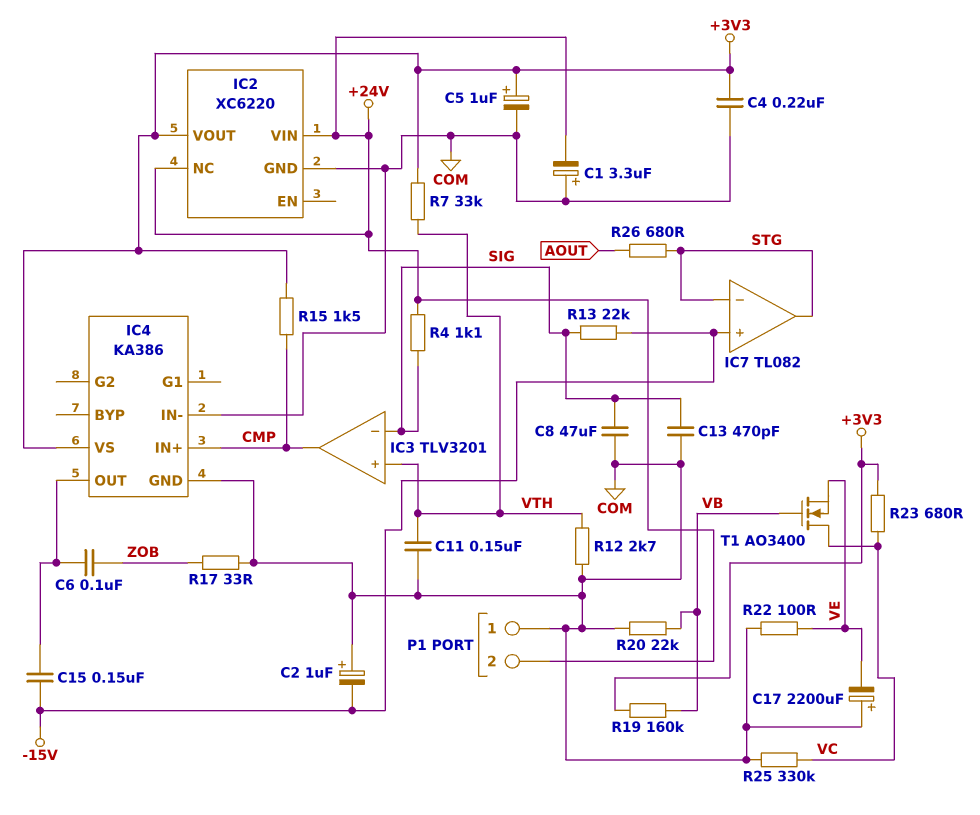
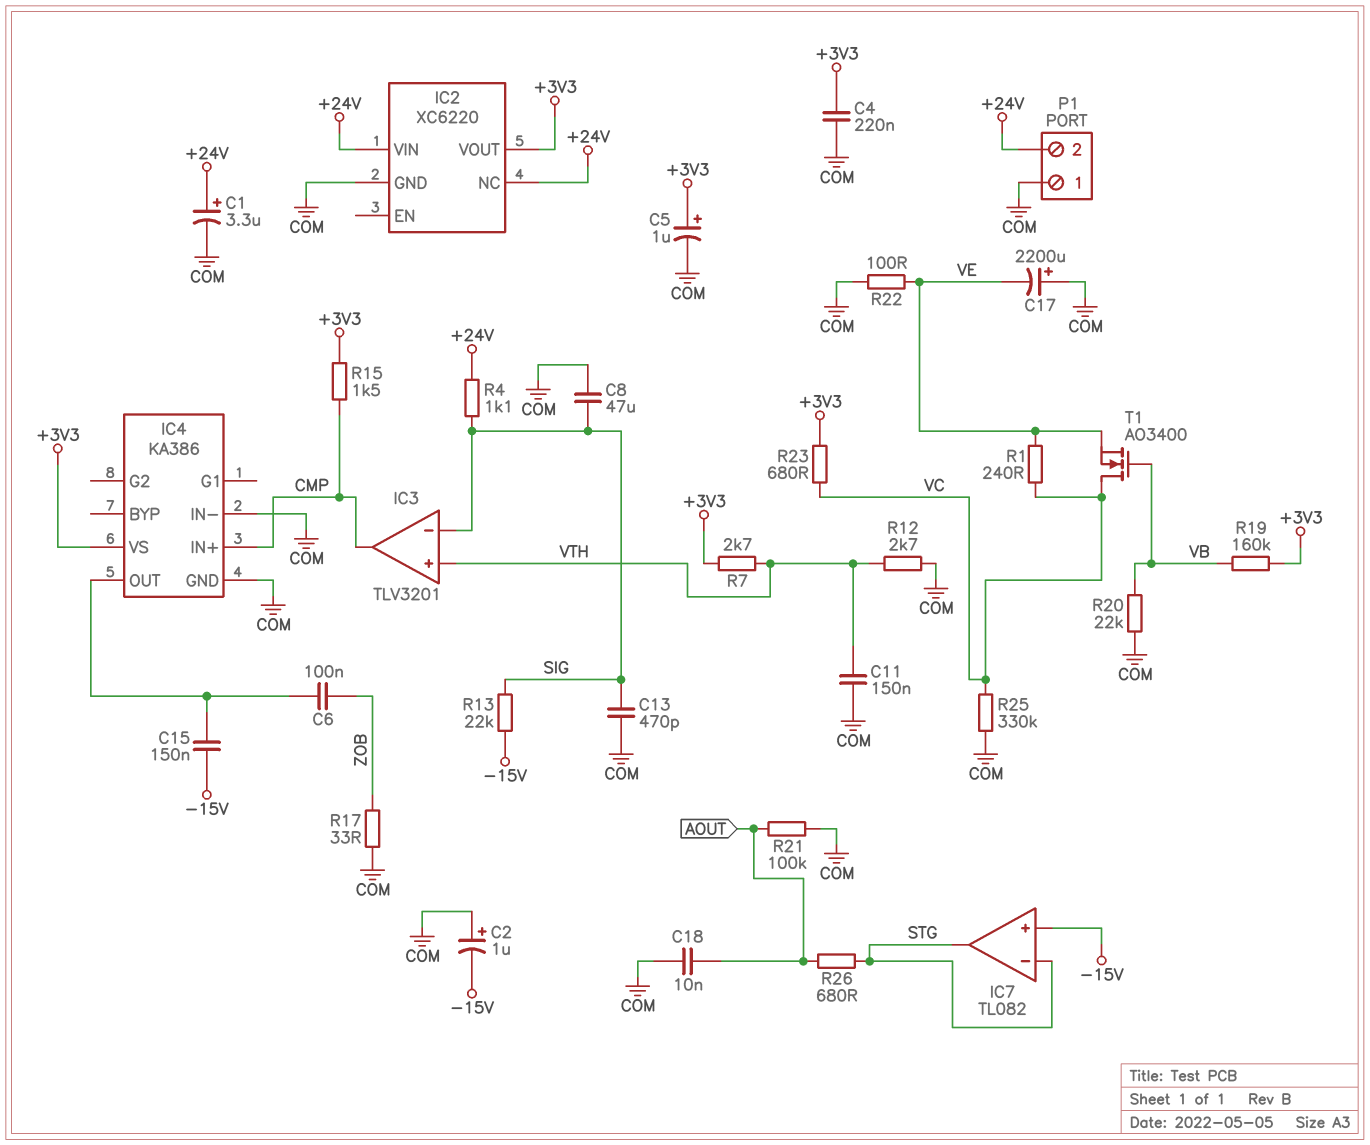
C1: 3.3uF (plus COM, minus +24V) -> 3.3uF (plus +24V, minus COM)
C18: none -> 10nF (AOUT, COM)
R1: none -> 240 (VC, VE)
R7: 33k (+3V3, VTH) -> 2.7k (+3V3, VTH)
R21: none -> 100k (AOUT, COM)

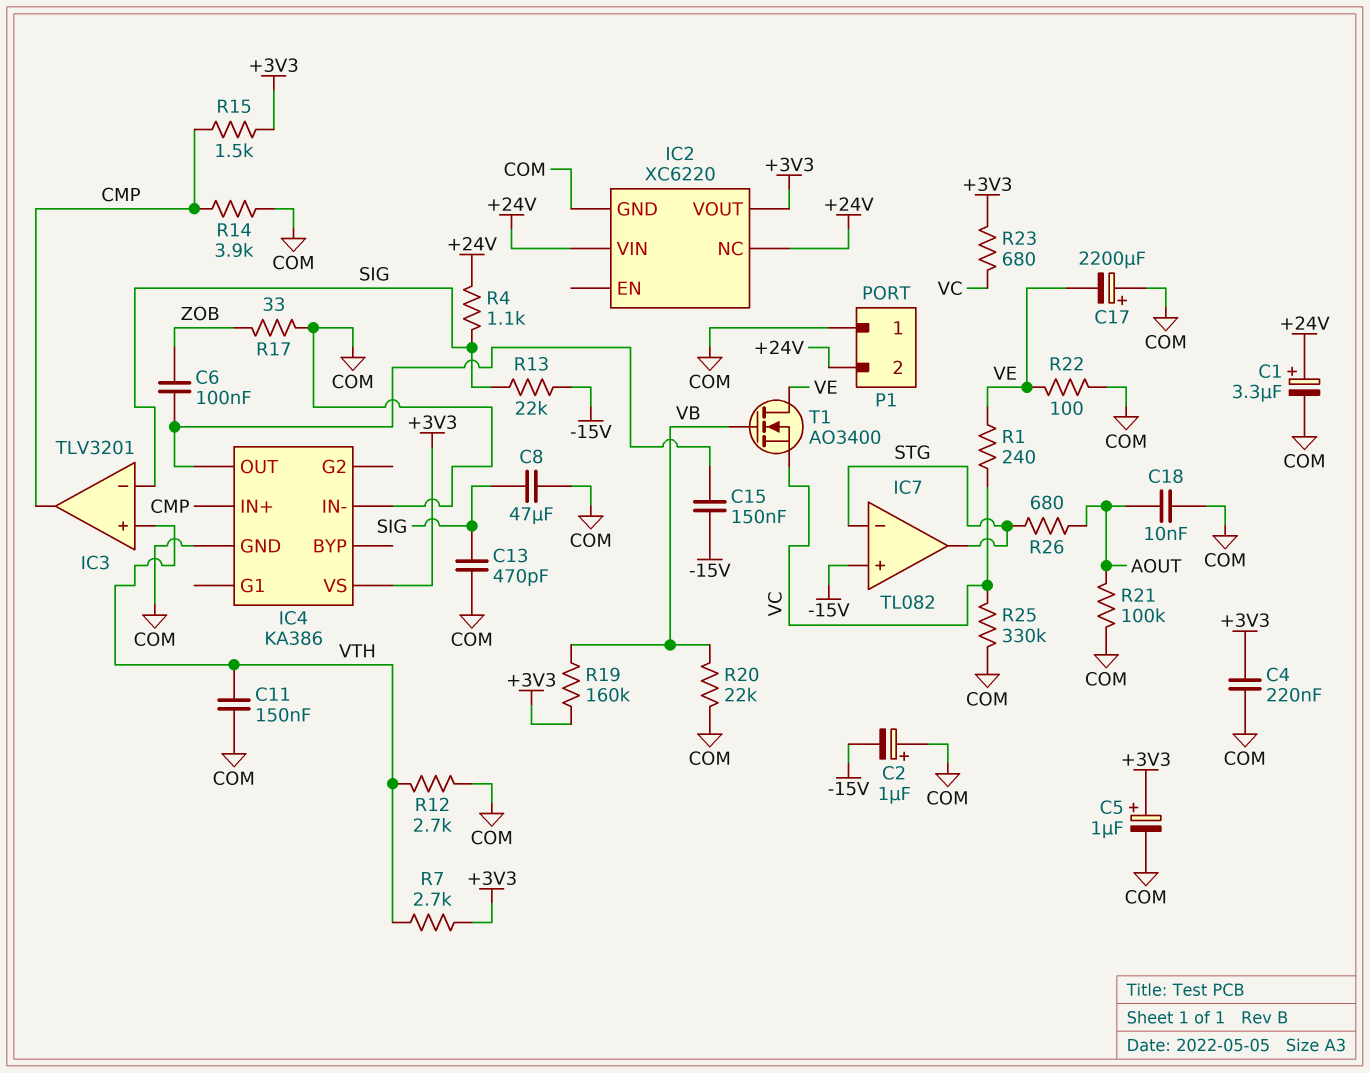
R14: none -> 3.9k (CMP, COM)
T1: NMOS AO3400 (G VB, D VC, S VE) -> NMOS AO3400 (G VB, D VE, S VC)

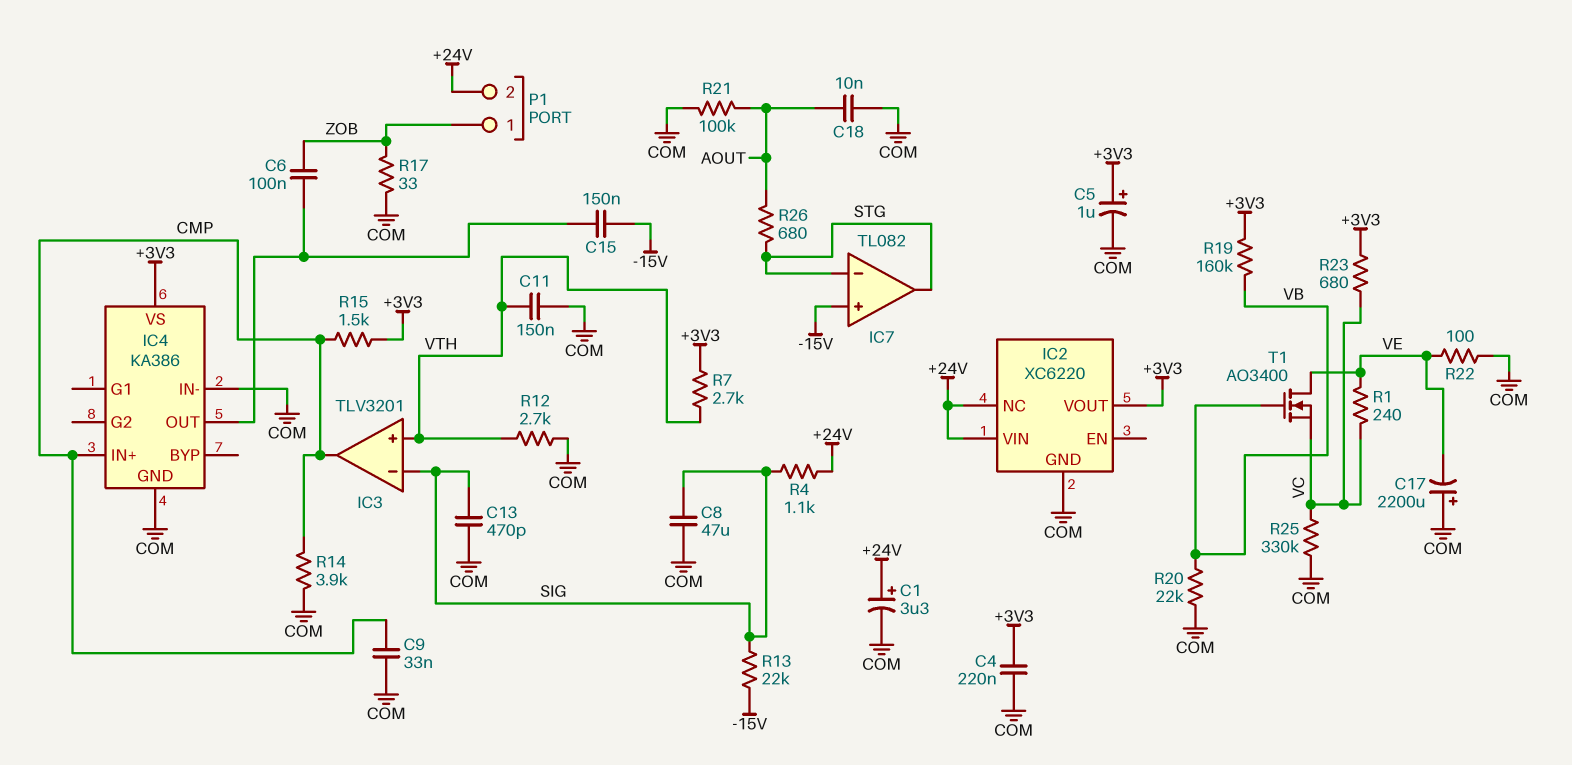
C2: 1uF (plus COM, minus -15V) -> none
C9: none -> 33nF (CMP, COM)
P1 pin 1: COM -> ZOB

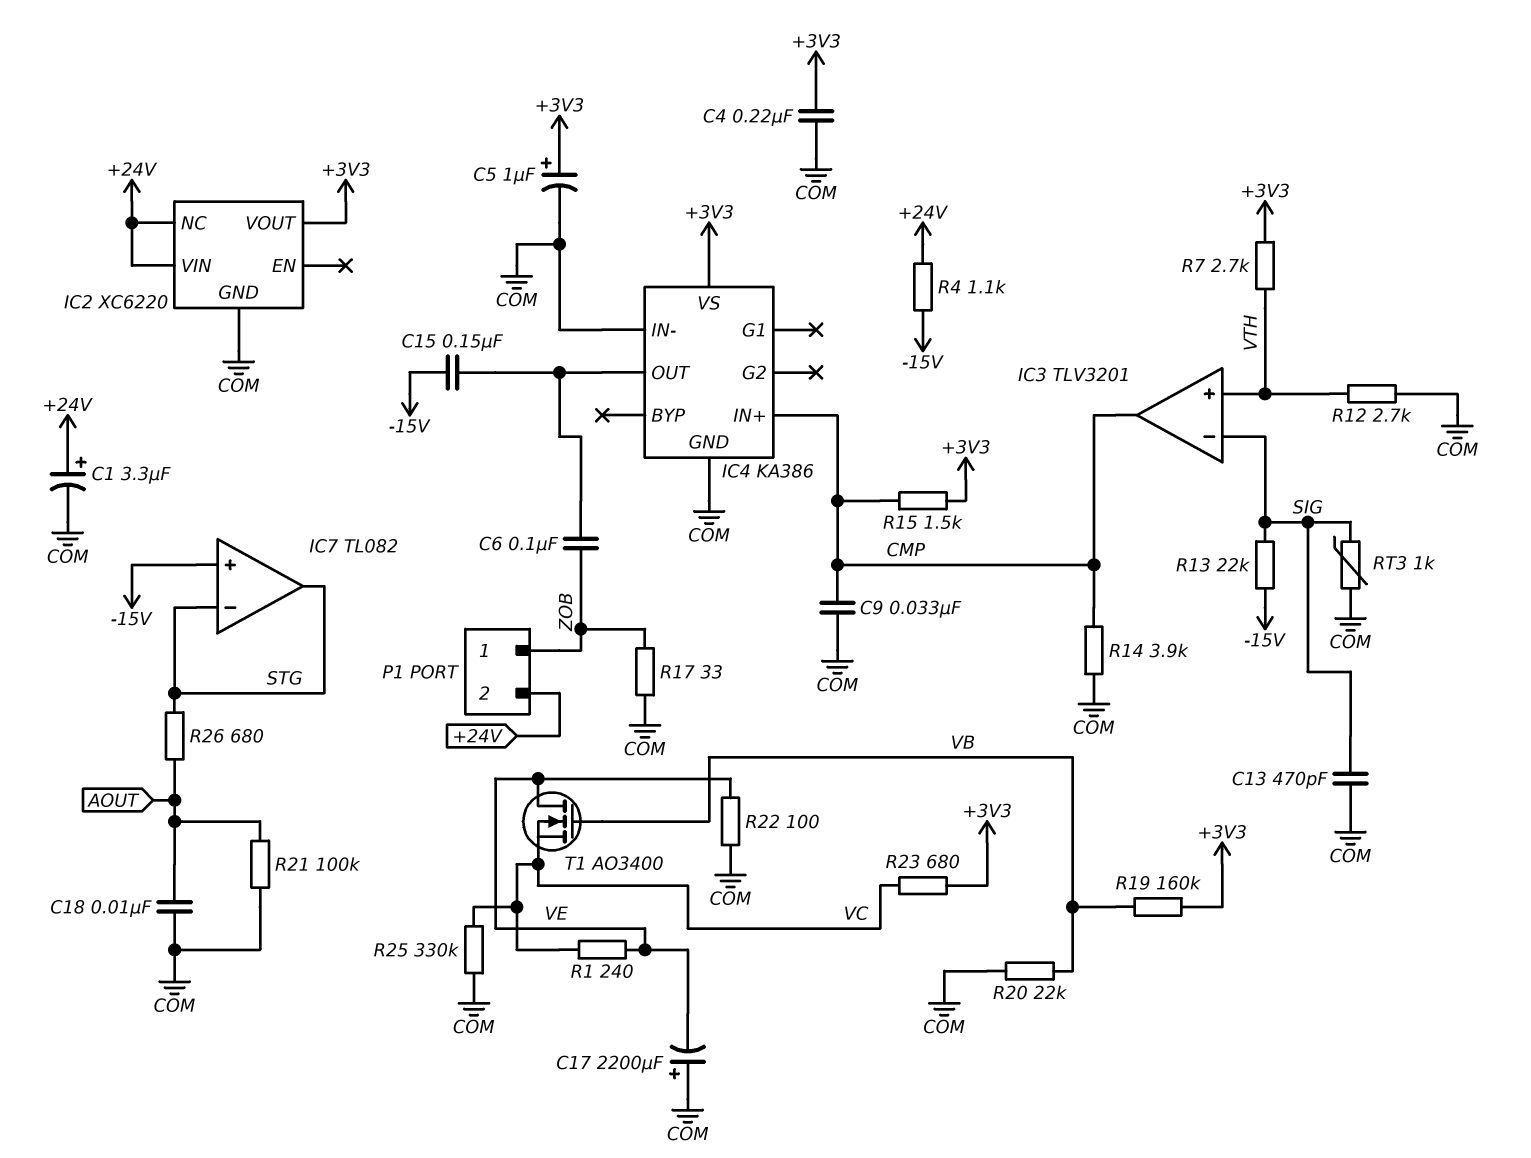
C8: 47uF (COM, SIG) -> none
C11: 150nF (COM, VTH) -> none
R4: 1.1k (+24V, SIG) -> 1.1k (+24V, -15V)
RT3: none -> 1k (COM, SIG)

